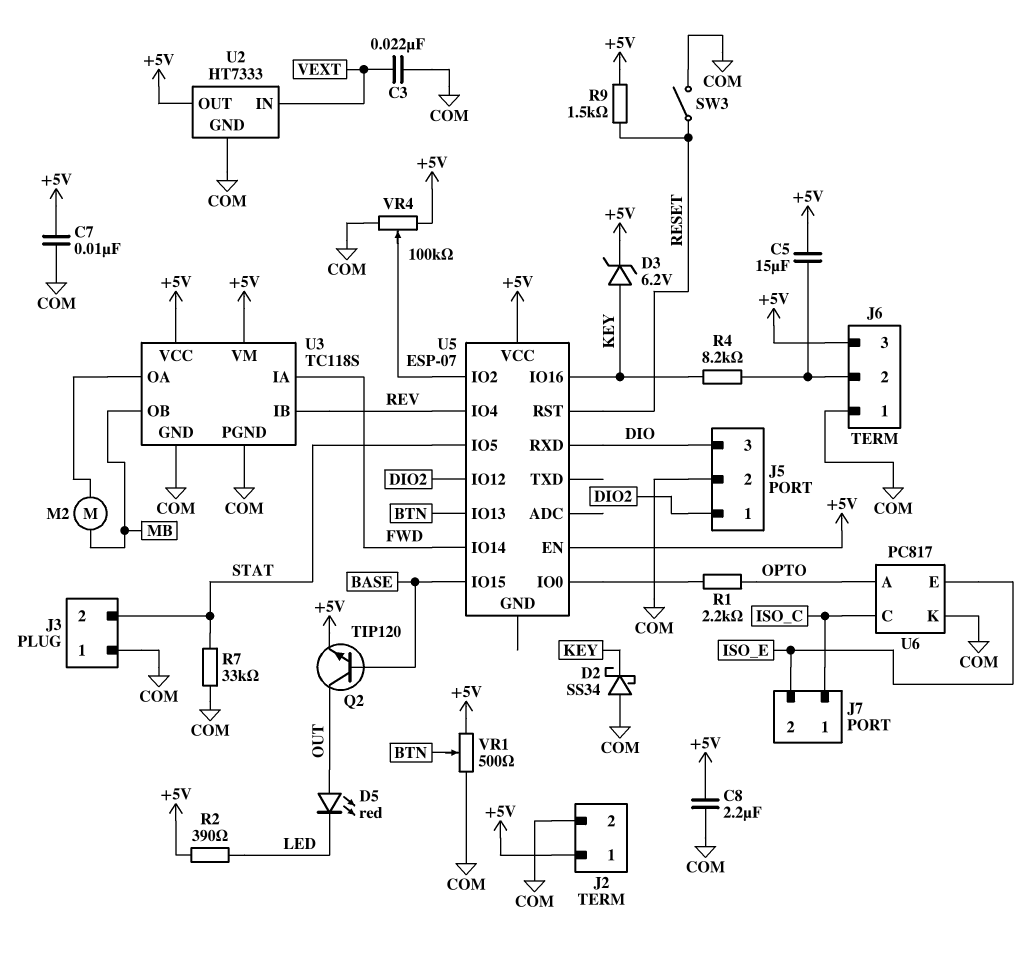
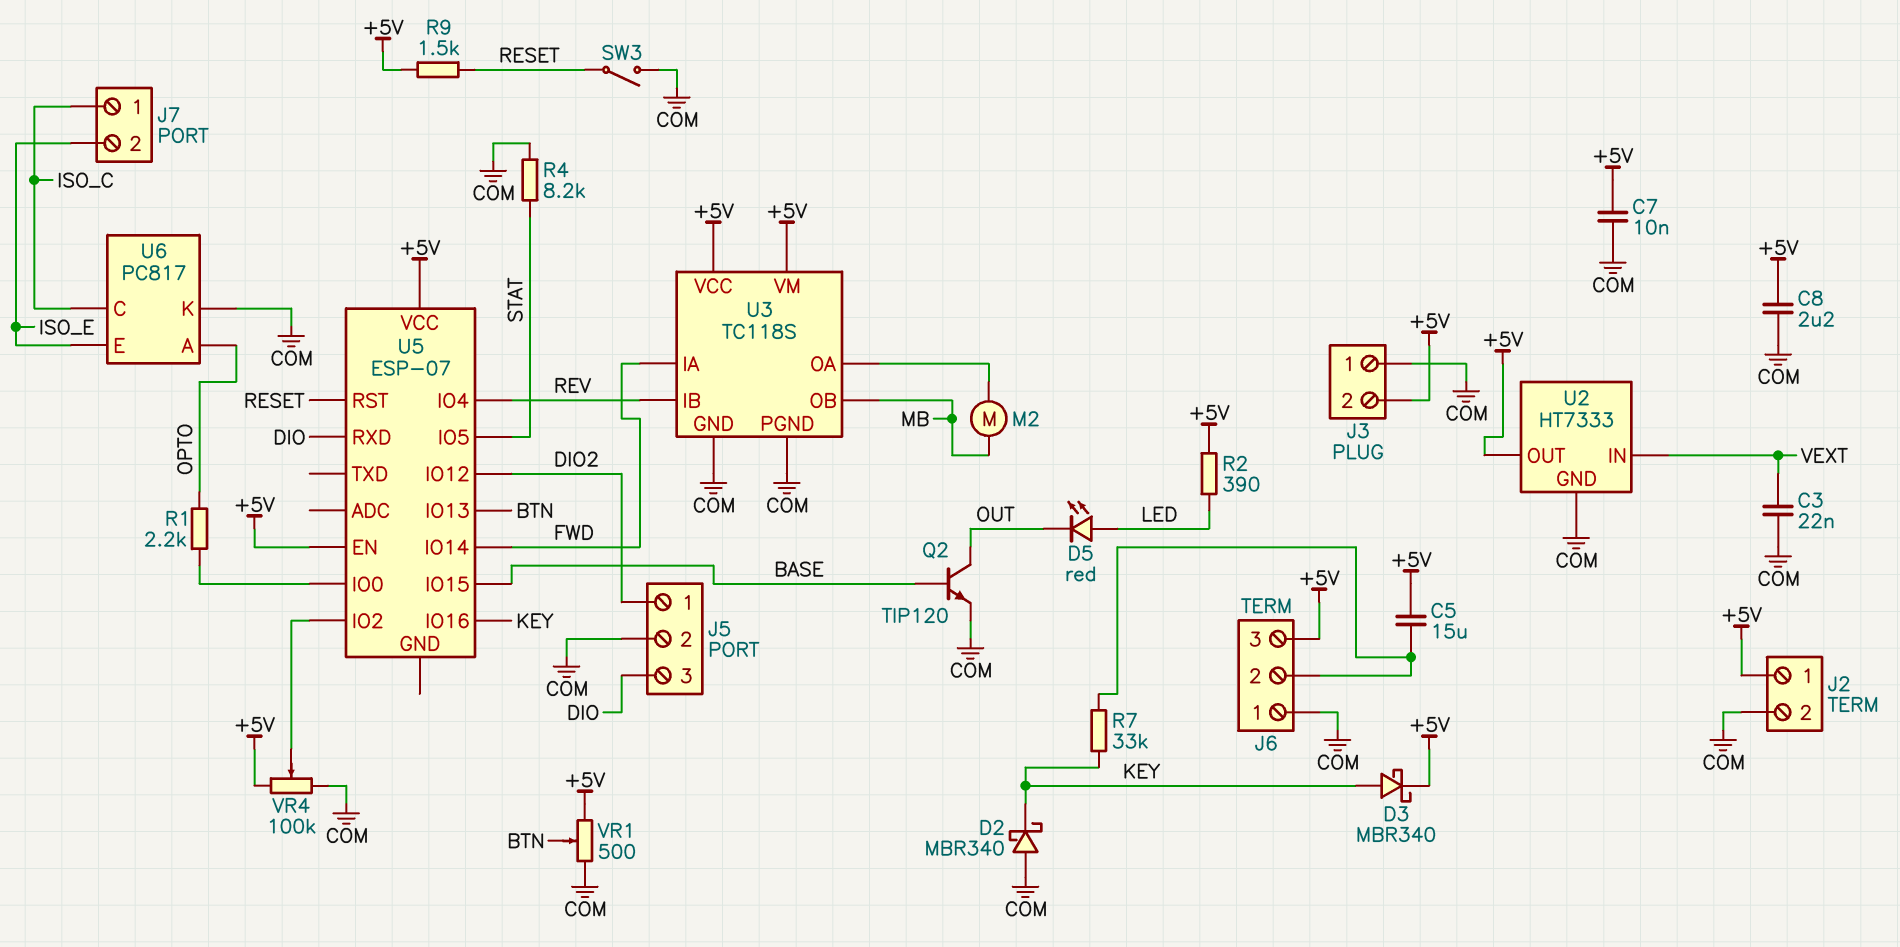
D2: schottky SS34 (A COM, K KEY) -> schottky MBR340 (A COM, K KEY)
D3: zener 6.2V (A KEY, K +5V) -> schottky MBR340 (A KEY, K +5V)
D5: LED red (A OUT, K LED) -> LED red (A LED, K OUT)
J3 pin 2: STAT -> +5V
Q2: NPN TIP120 (B BASE, C OUT, E +5V) -> NPN TIP120 (B BASE, C OUT, E COM)
R4: 8.2k (J6/2, KEY) -> 8.2k (COM, STAT)
R7: 33k (COM, STAT) -> 33k (J6/2, KEY)

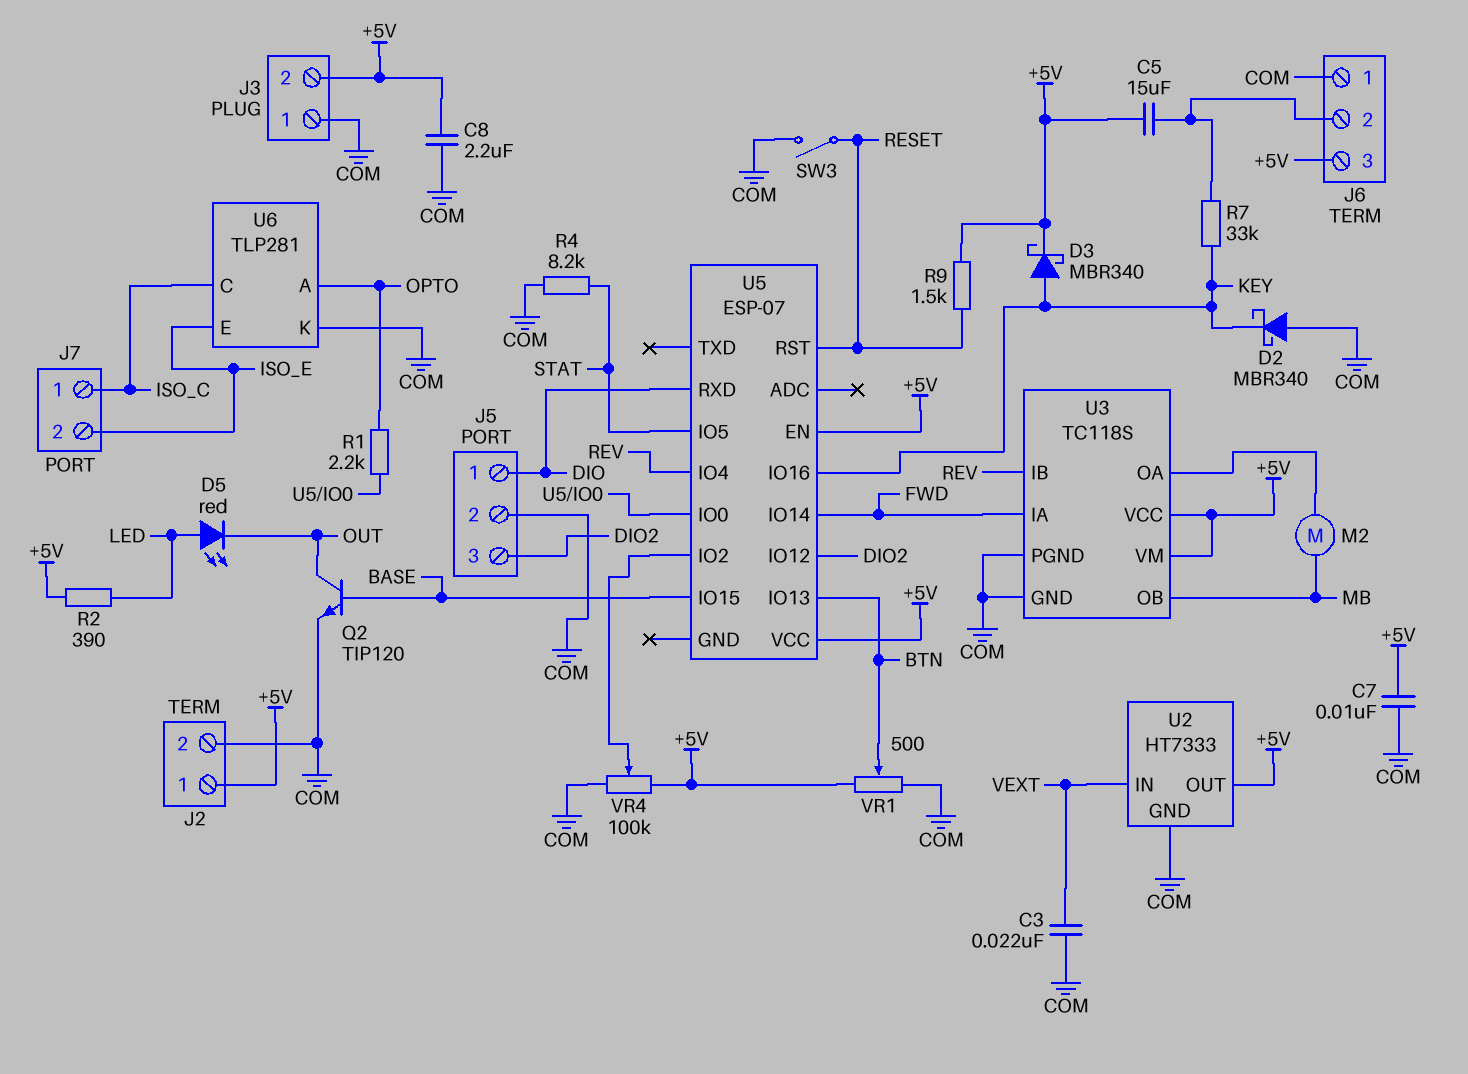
J5 pin 1: DIO2 -> DIO
J5 pin 3: DIO -> DIO2
U6: PC817 -> TLP281

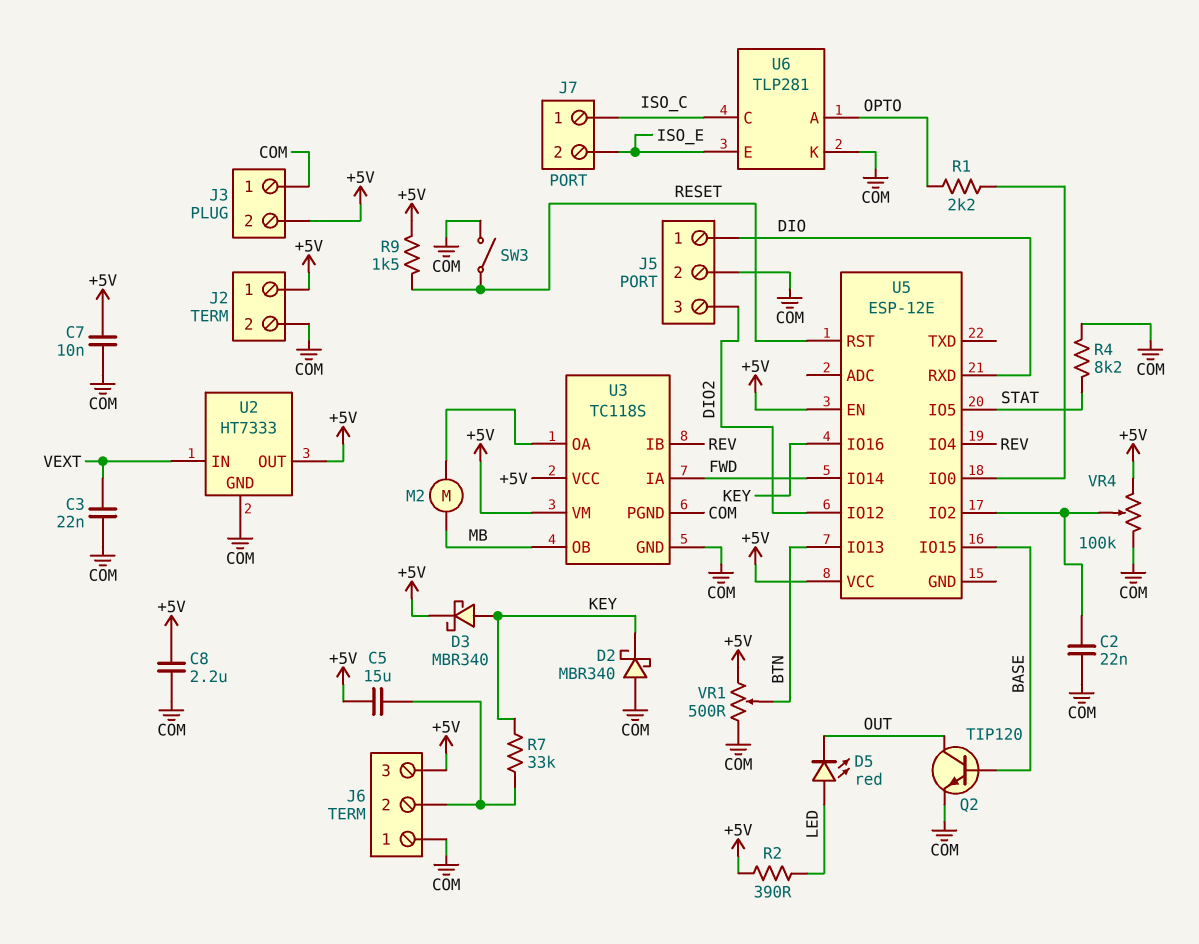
C2: none -> 22nF (COM, U5/IO2)
U5: ESP-07 -> ESP-12E

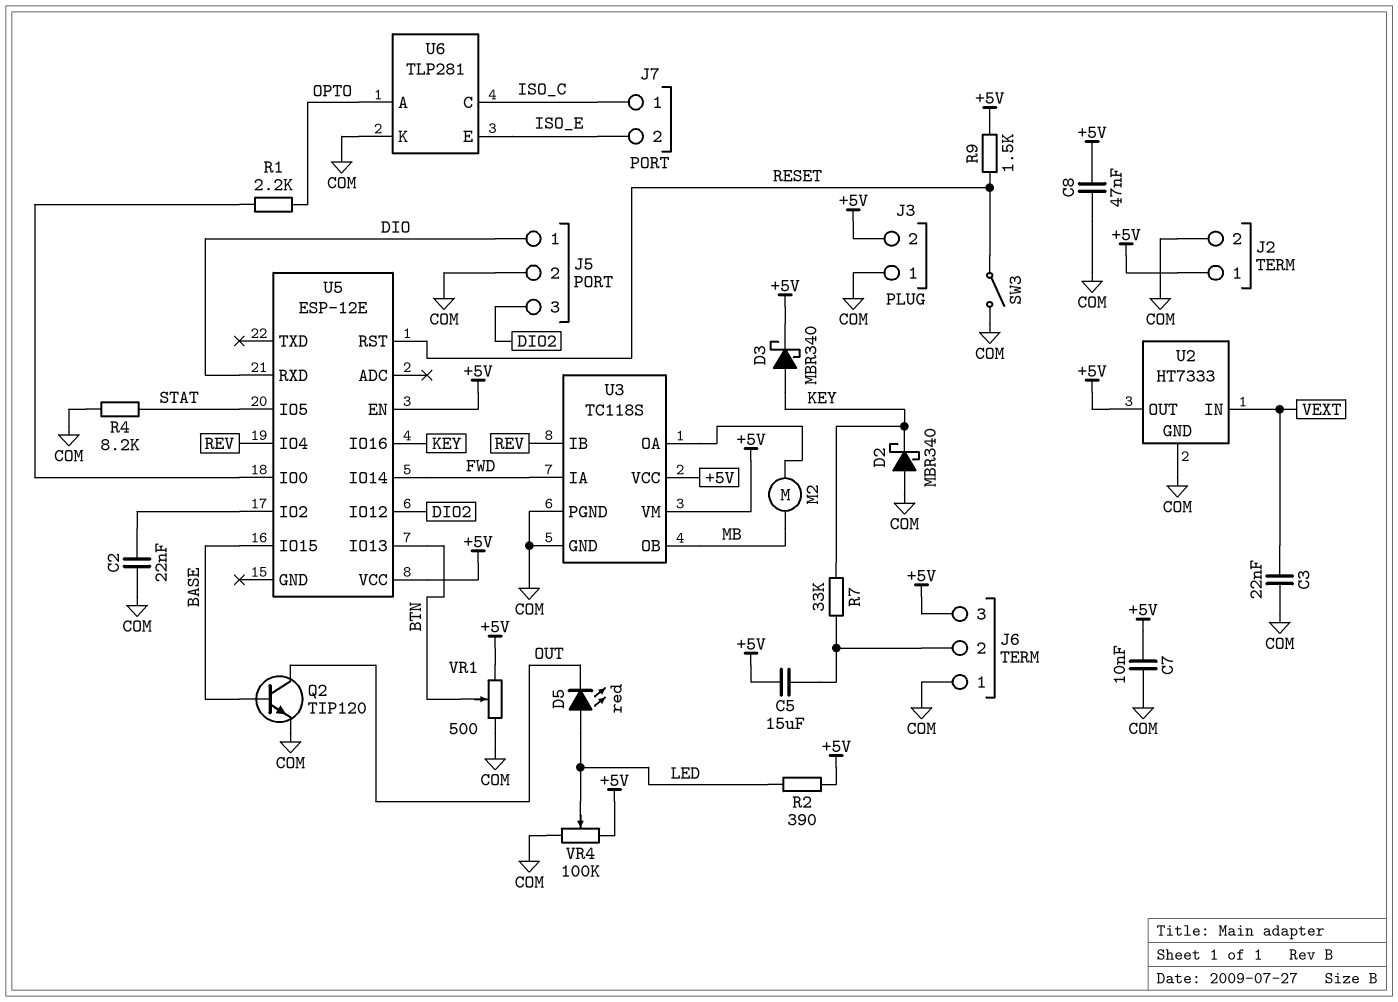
C8: 2.2uF (+5V, COM) -> 47nF (+5V, COM)
VR4: 100k (+5V, COM, wiper U5/IO2) -> 100k (+5V, COM, wiper LED)

